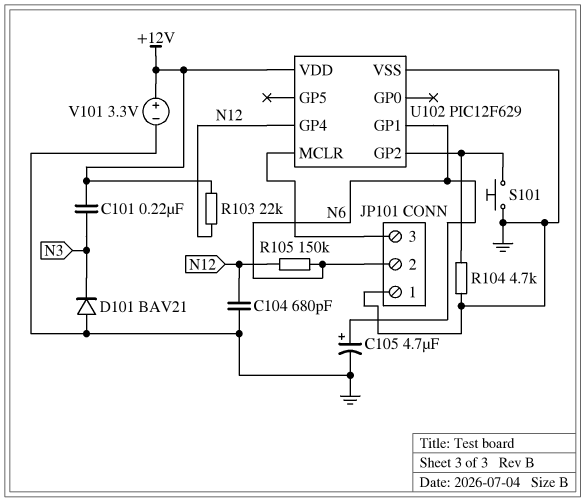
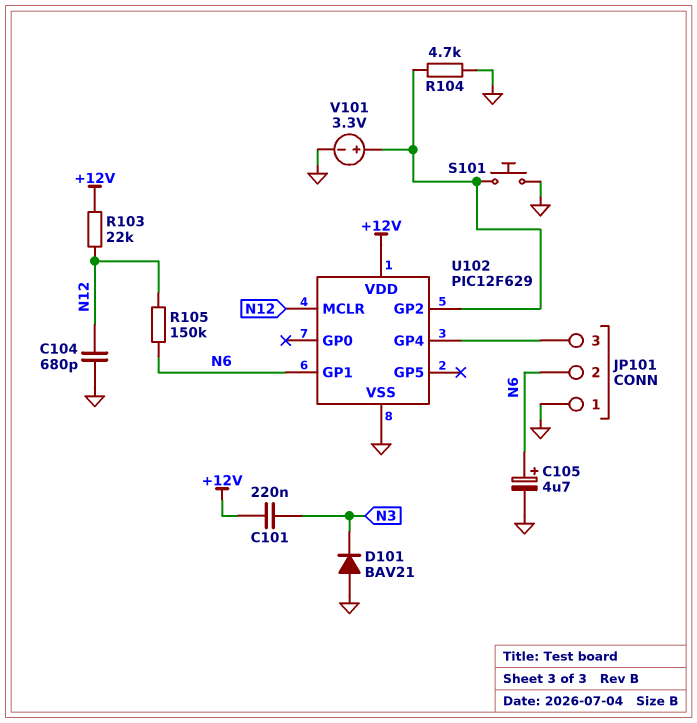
U102 pin GP4: N12 -> JP101/3
U102 pin MCLR: JP101/3 -> N12
V101: 3.3V (plus +12V, minus GND) -> 3.3V (plus U102/GP2, minus GND)

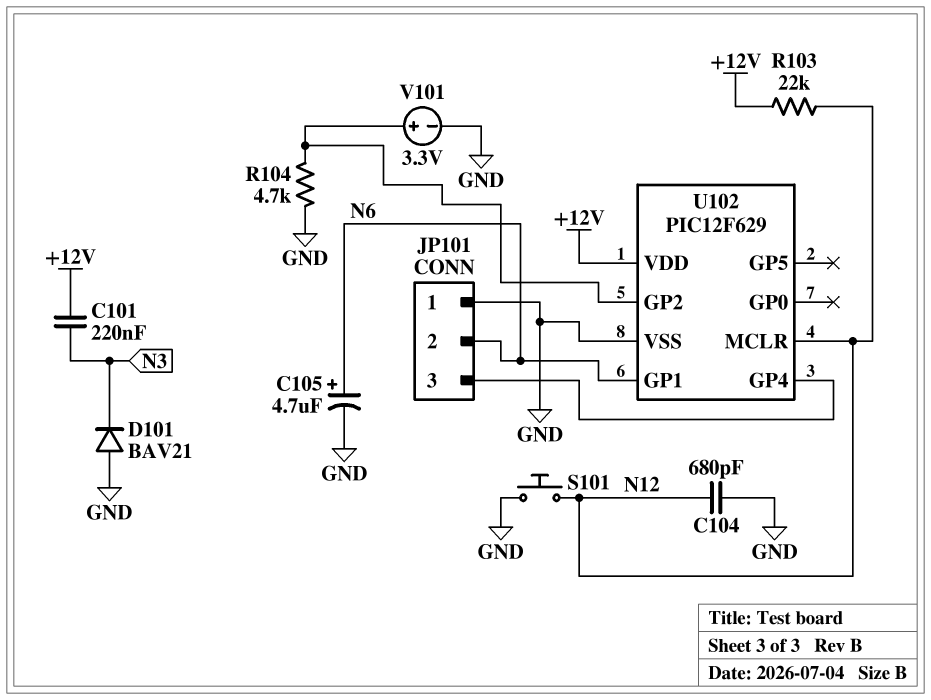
R105: 150k (N6, N12) -> none
S101: button (GND, U102/GP2) -> button (GND, N12)

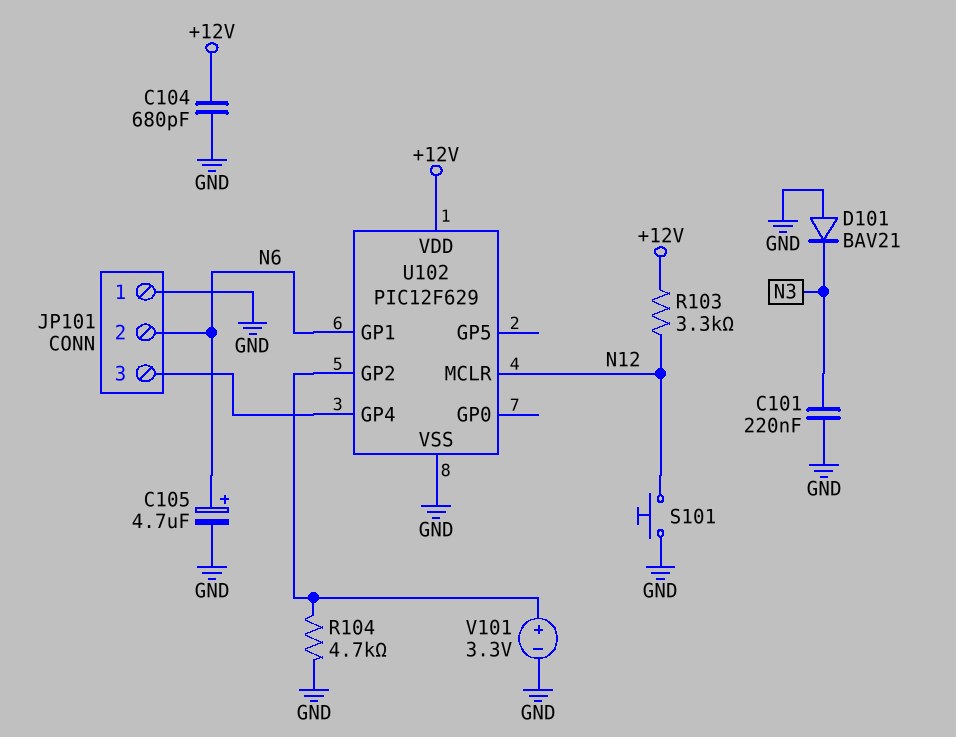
C101: 220nF (+12V, N3) -> 220nF (GND, N3)
C104: 680pF (GND, N12) -> 680pF (+12V, GND)
R103: 22k (+12V, N12) -> 3.3k (+12V, N12)

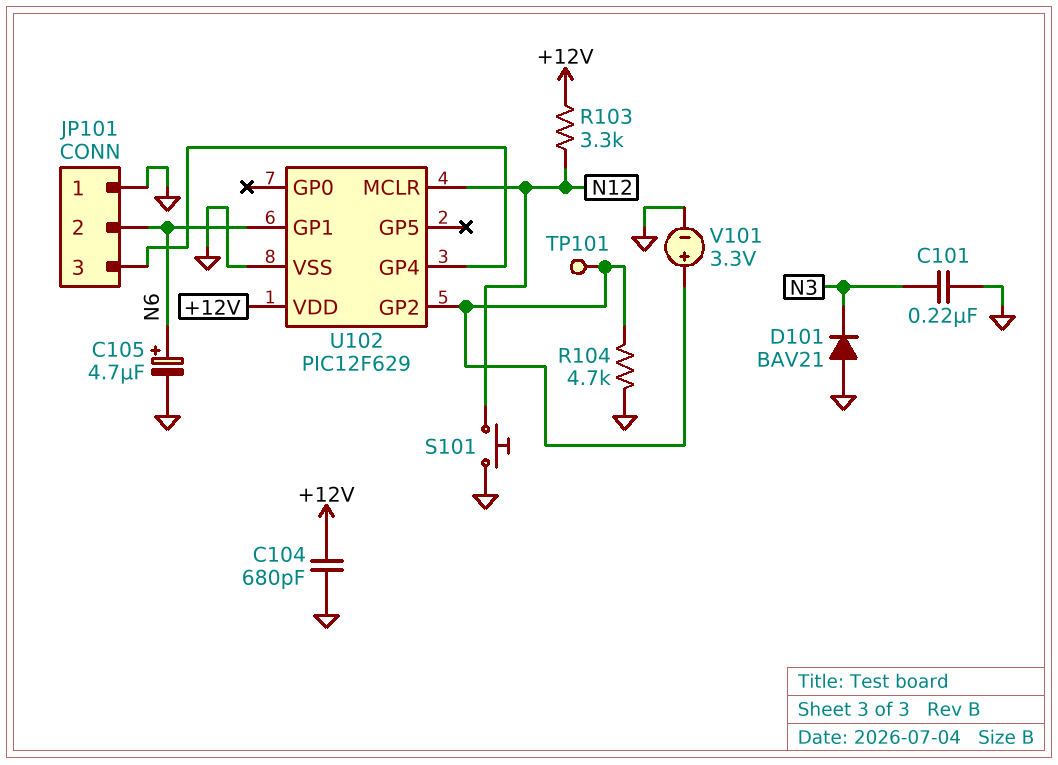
TP101: none -> test point (U102/GP2)

